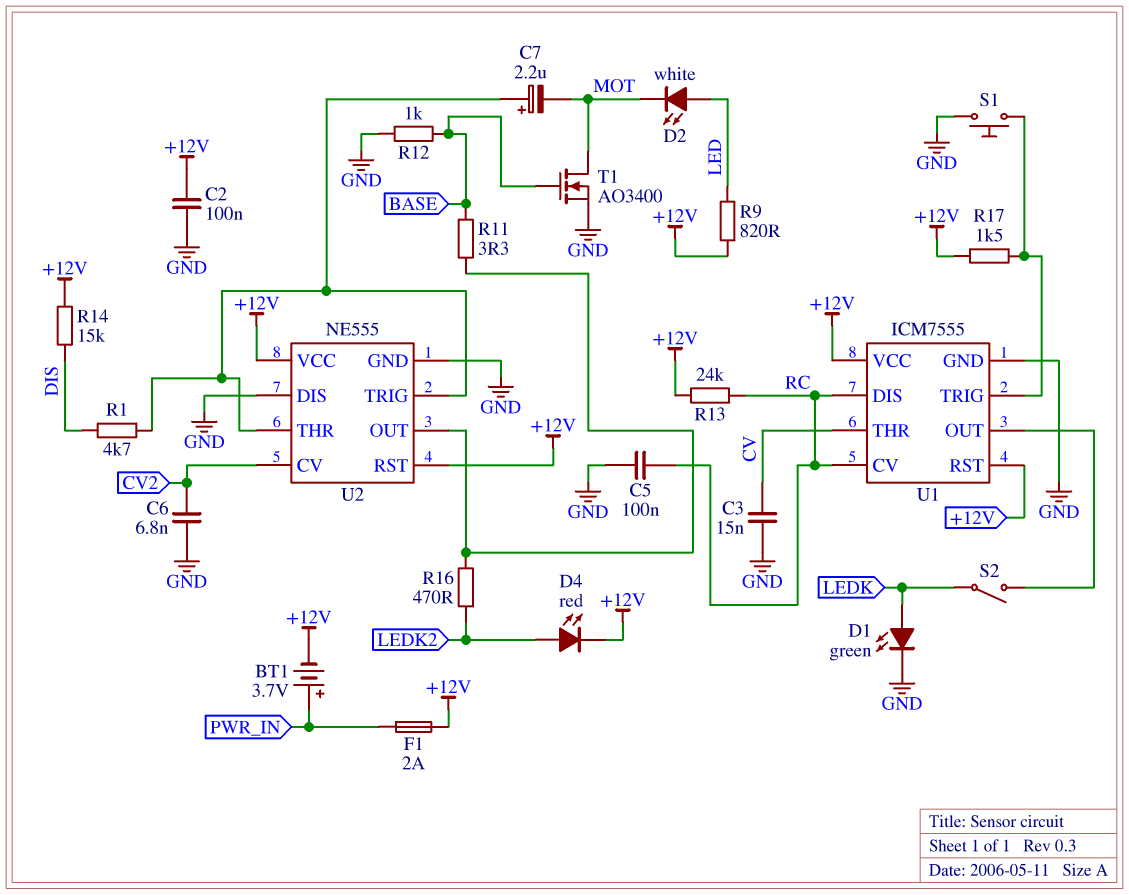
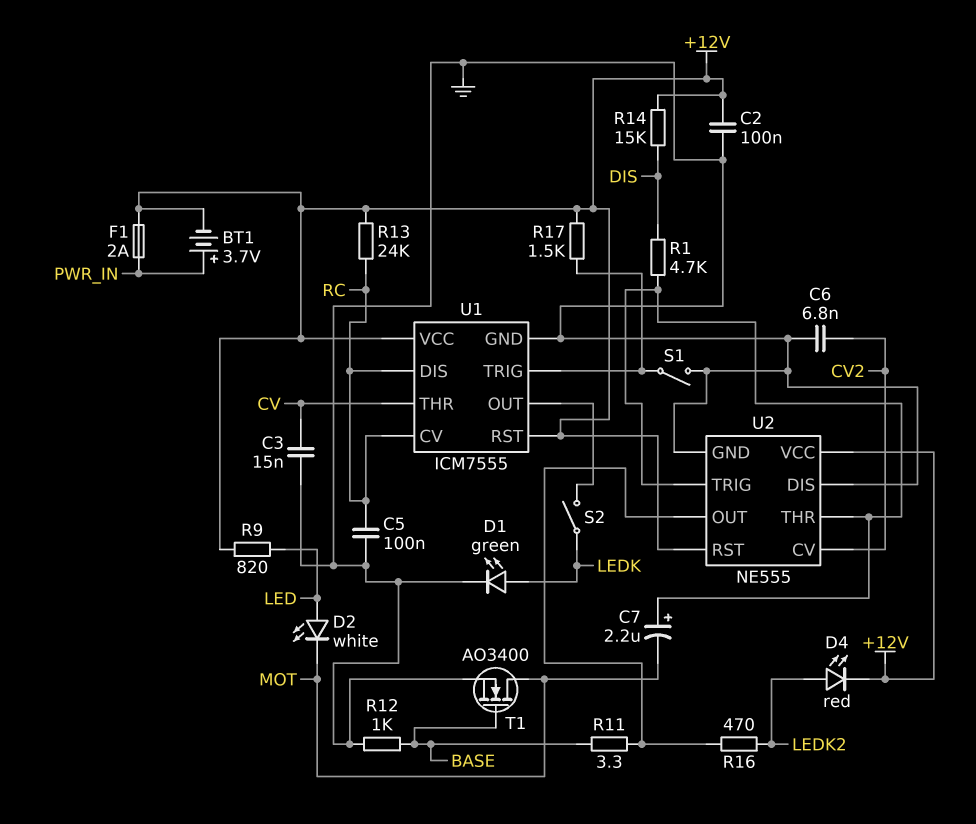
S1: button (GND, U1/TRIG) -> switch (GND, U1/TRIG)

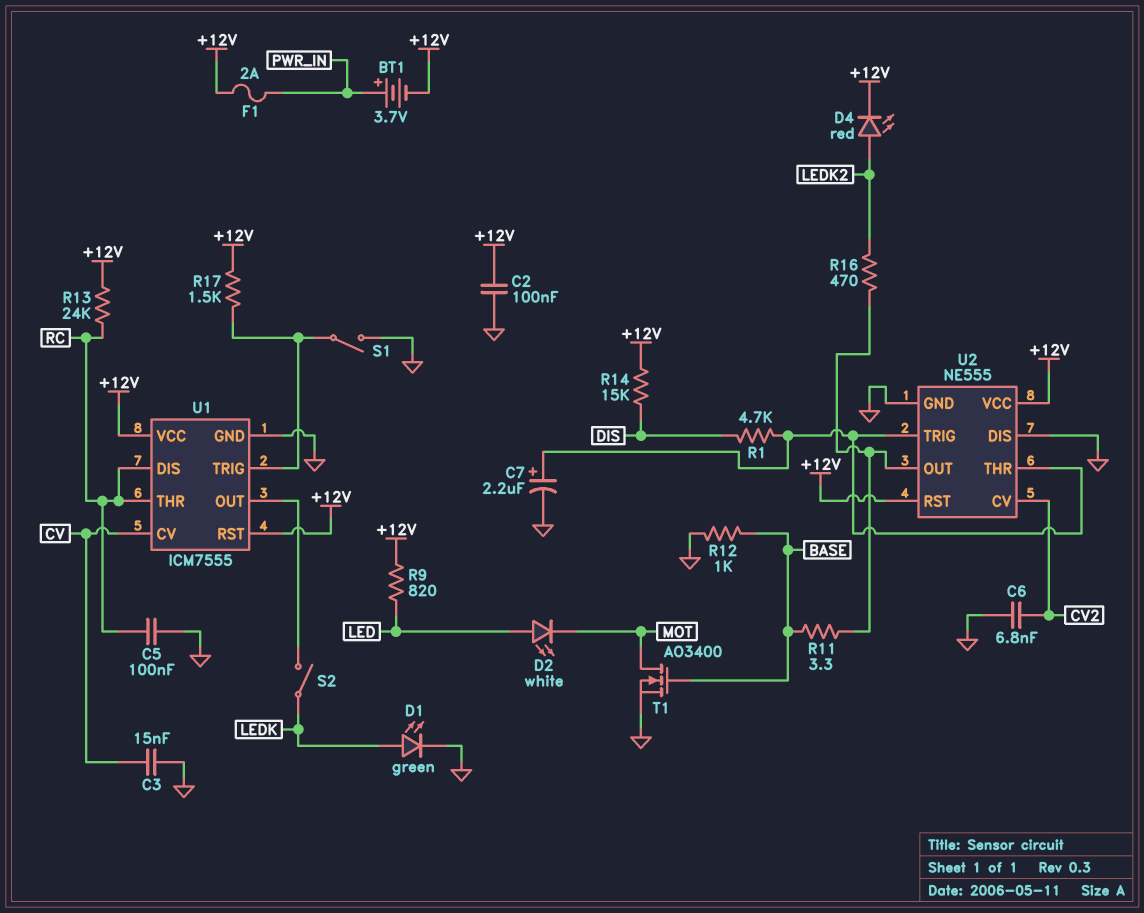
C7: 2.2uF (plus U2/THR, minus MOT) -> 2.2uF (plus U2/THR, minus GND)
U1 pin CV: RC -> CV
U1 pin THR: CV -> RC

